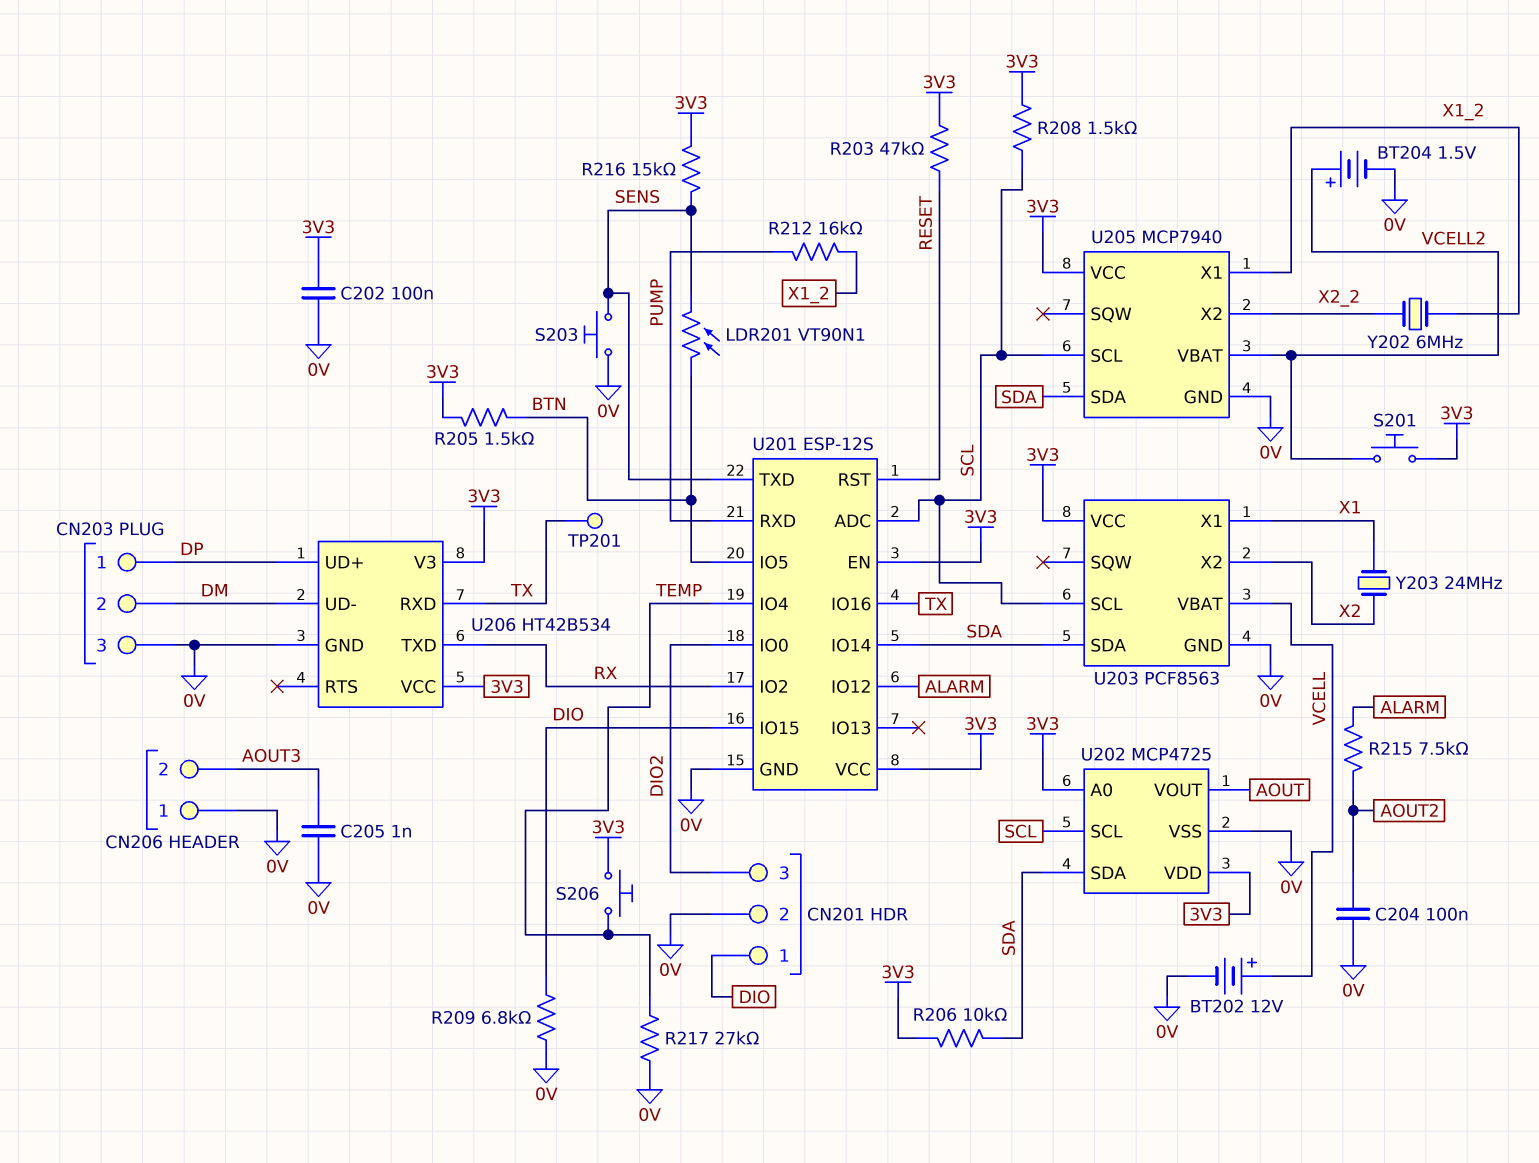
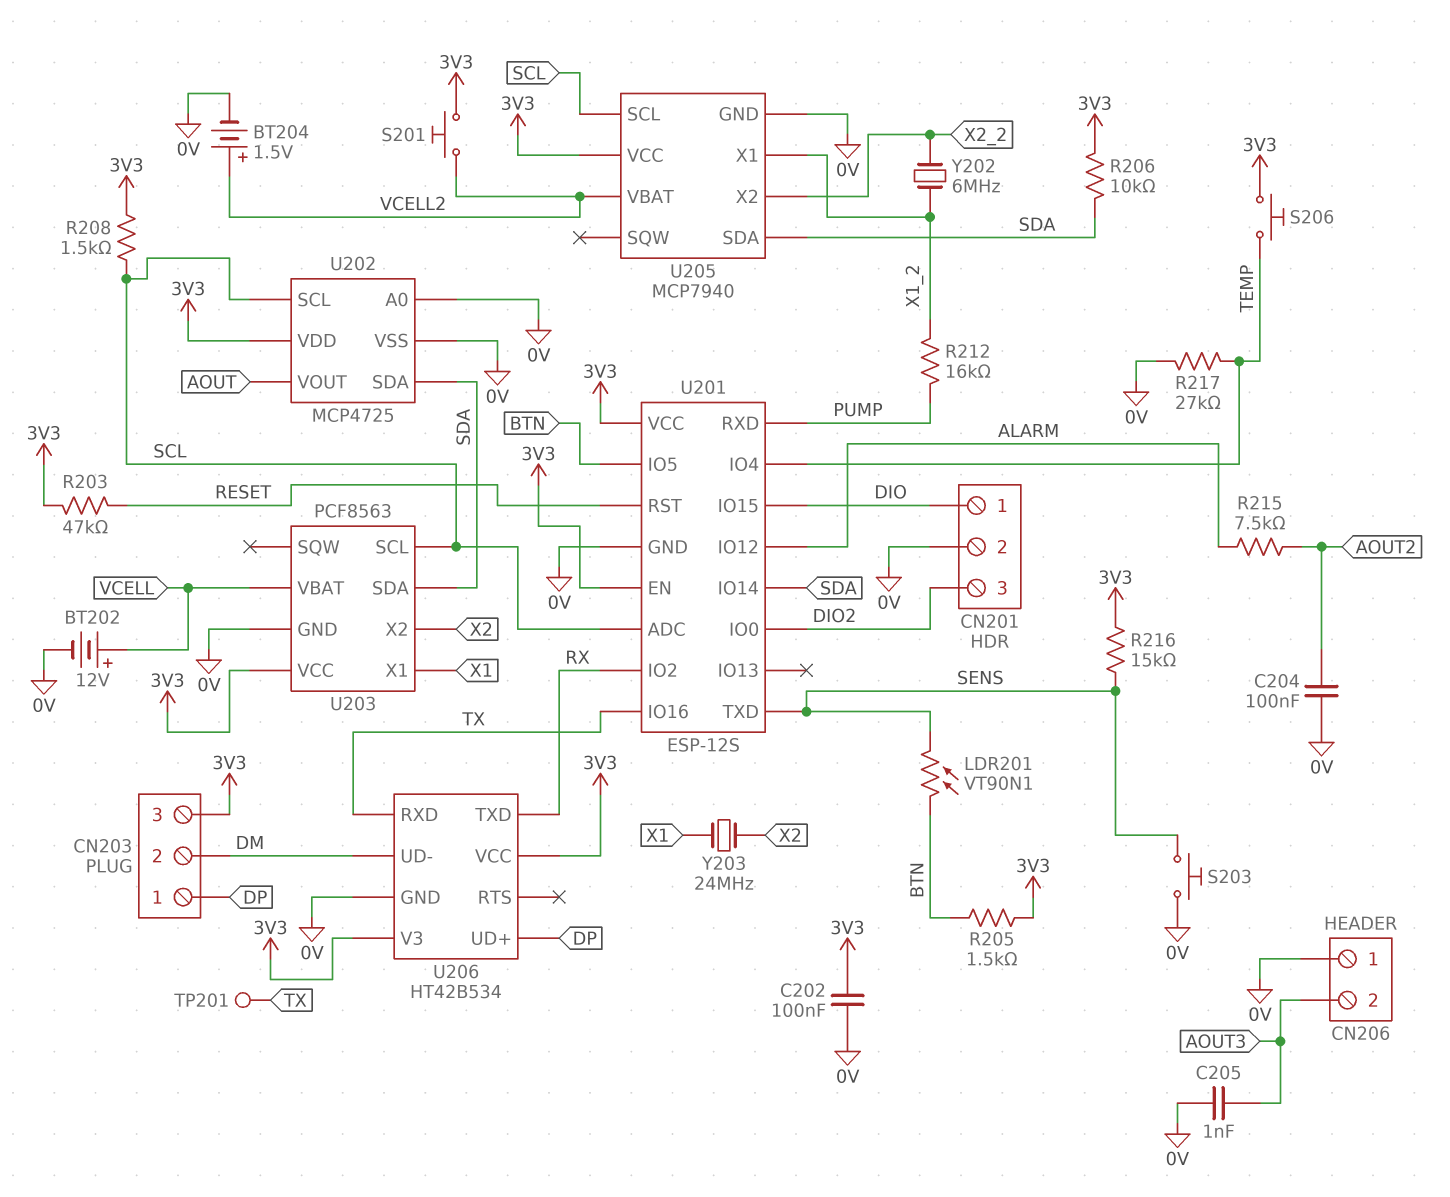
CN203 pin 3: 0V -> 3V3
R209: 6.8k (0V, DIO) -> none
U202 pin A0: 3V3 -> 0V

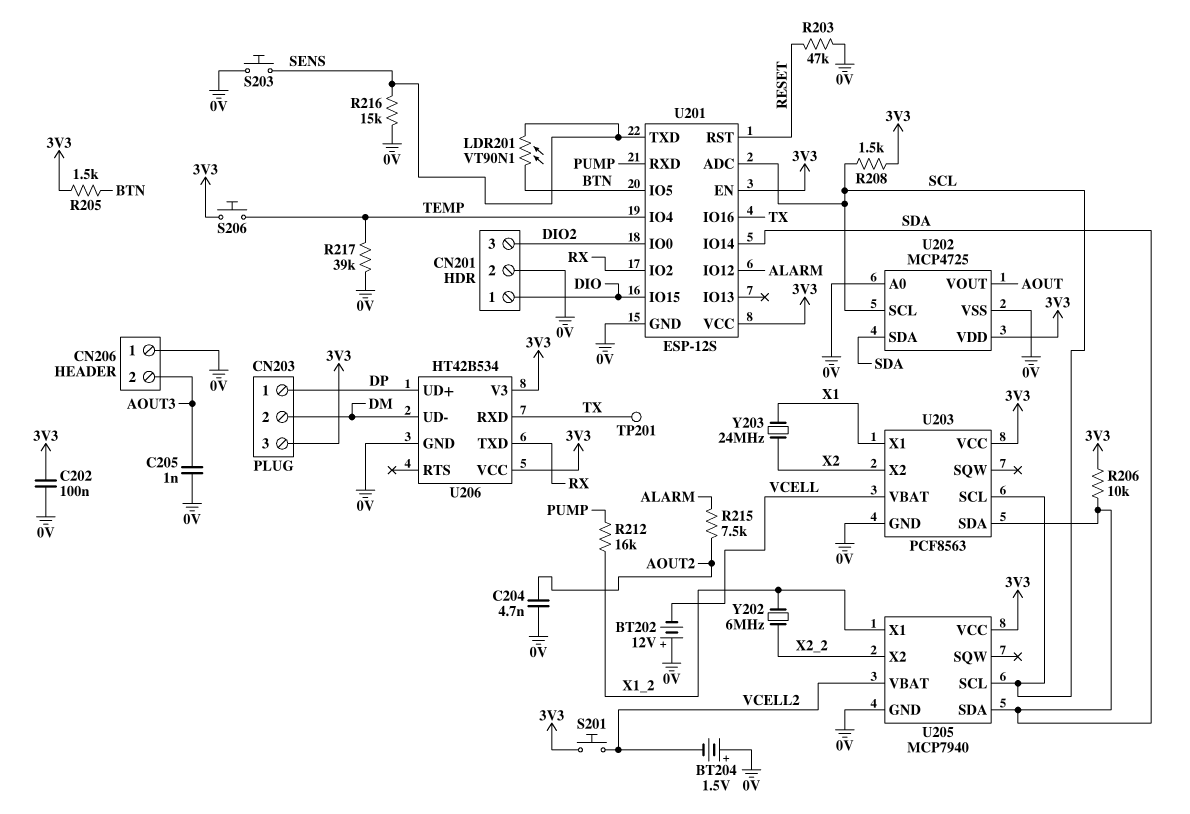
BT202: 12V (plus VCELL, minus 0V) -> 12V (plus 0V, minus VCELL)
BT204: 1.5V (plus VCELL2, minus 0V) -> 1.5V (plus 0V, minus VCELL2)
C204: 100nF (0V, AOUT2) -> 4.7nF (0V, AOUT2)
R203: 47k (3V3, RESET) -> 47k (0V, RESET)
R216: 15k (3V3, SENS) -> 15k (0V, SENS)
R217: 27k (0V, TEMP) -> 39k (0V, TEMP)

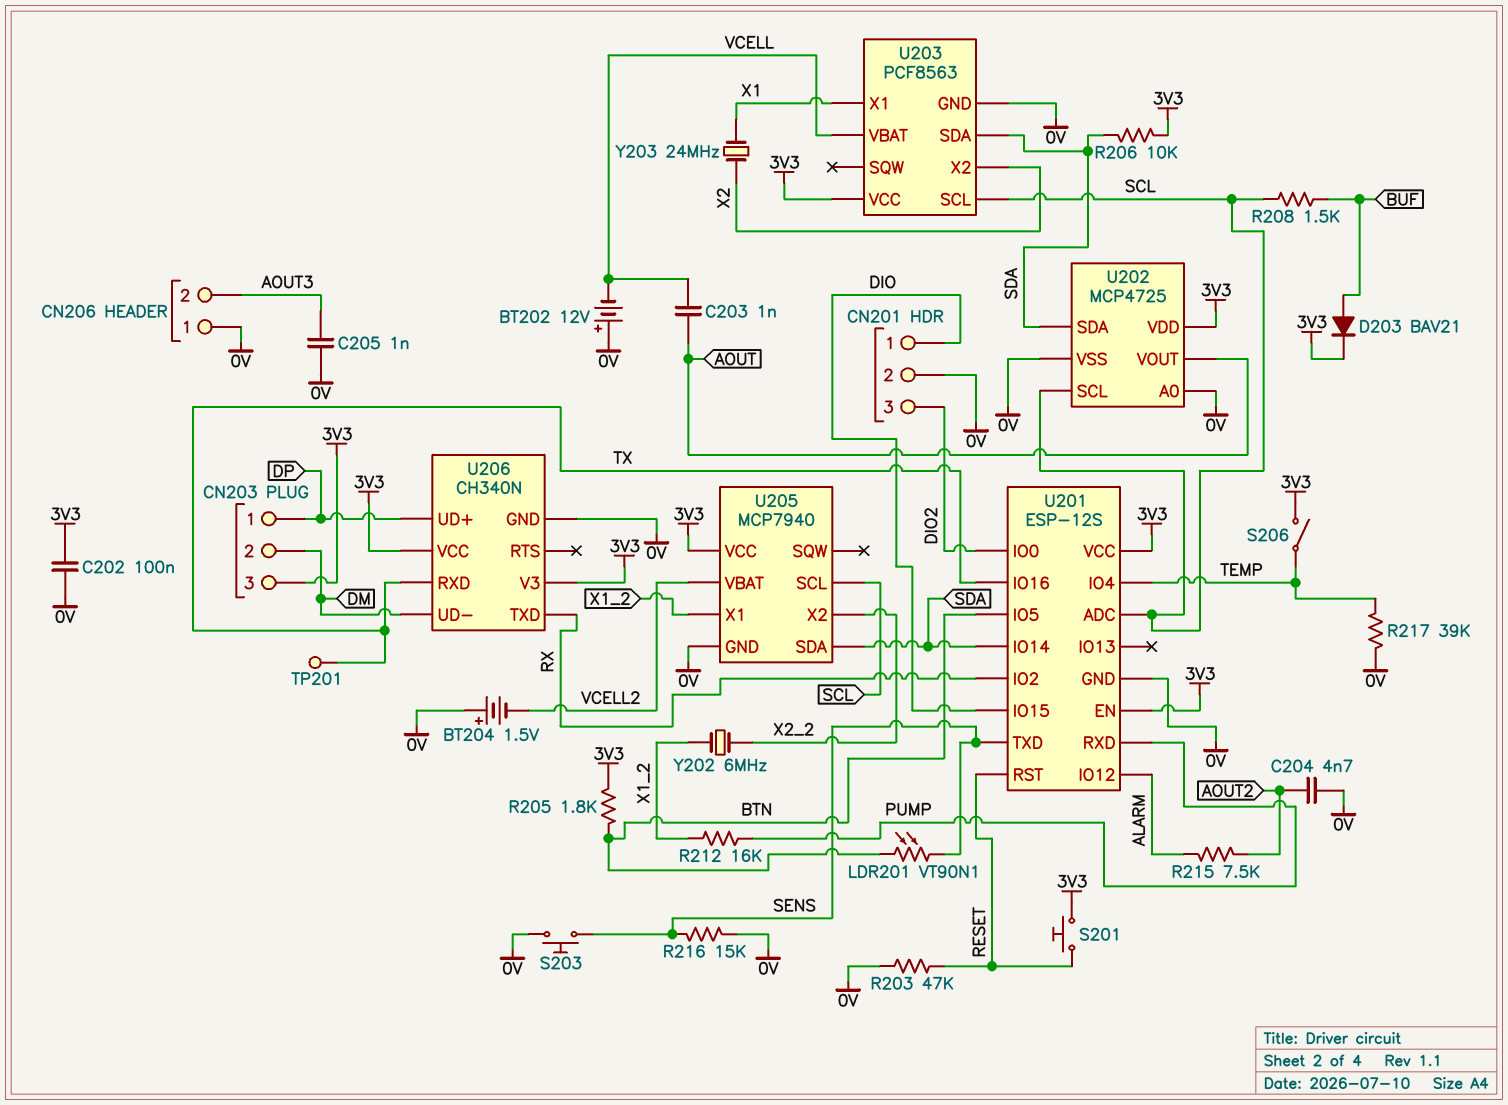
C203: none -> 1nF (AOUT, VCELL)
D203: none -> diode BAV21 (A BUF, K 3V3)
R205: 1.5k (3V3, BTN) -> 1.8k (3V3, BTN)
R208: 1.5k (3V3, SCL) -> 1.5k (BUF, SCL)
S201: button (3V3, VCELL2) -> button (3V3, RESET)
S206: button (3V3, TEMP) -> switch (3V3, TEMP)
U206: HT42B534 -> CH340N

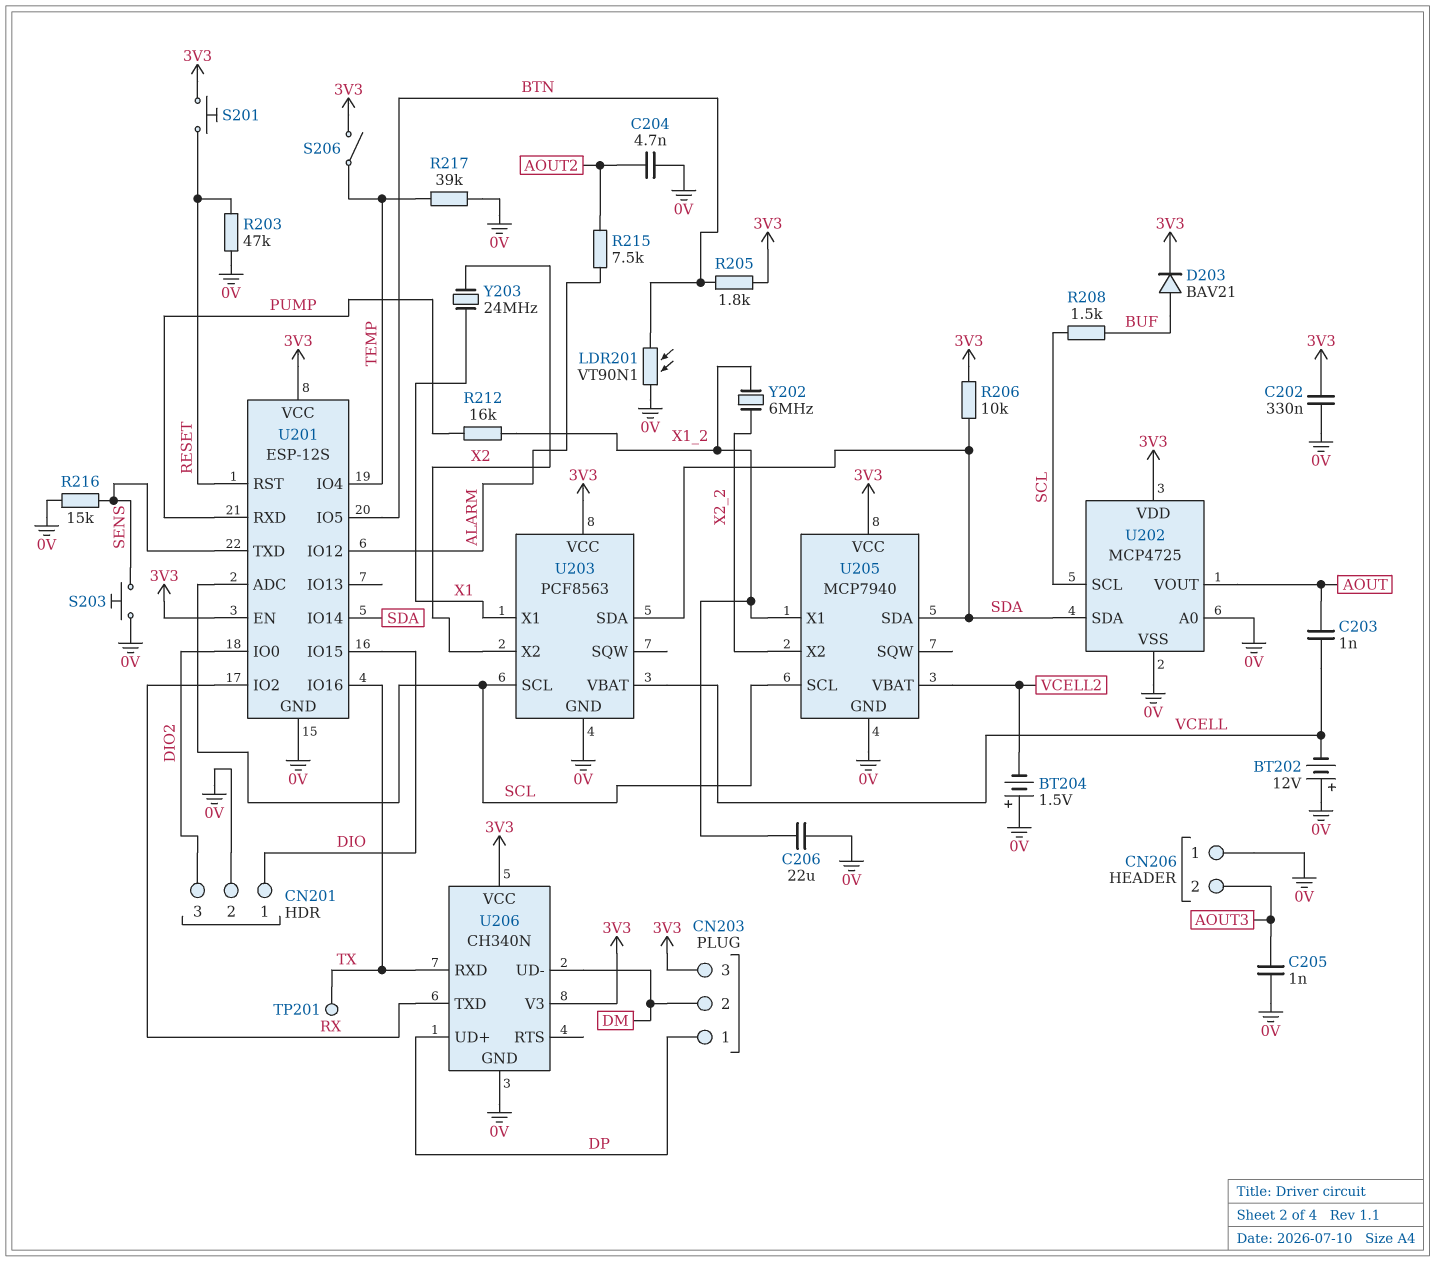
C202: 100nF (0V, 3V3) -> 330nF (0V, 3V3)
C206: none -> 22uF (0V, X1_2)
LDR201: VT90N1 (BTN, SENS) -> VT90N1 (0V, BTN)

